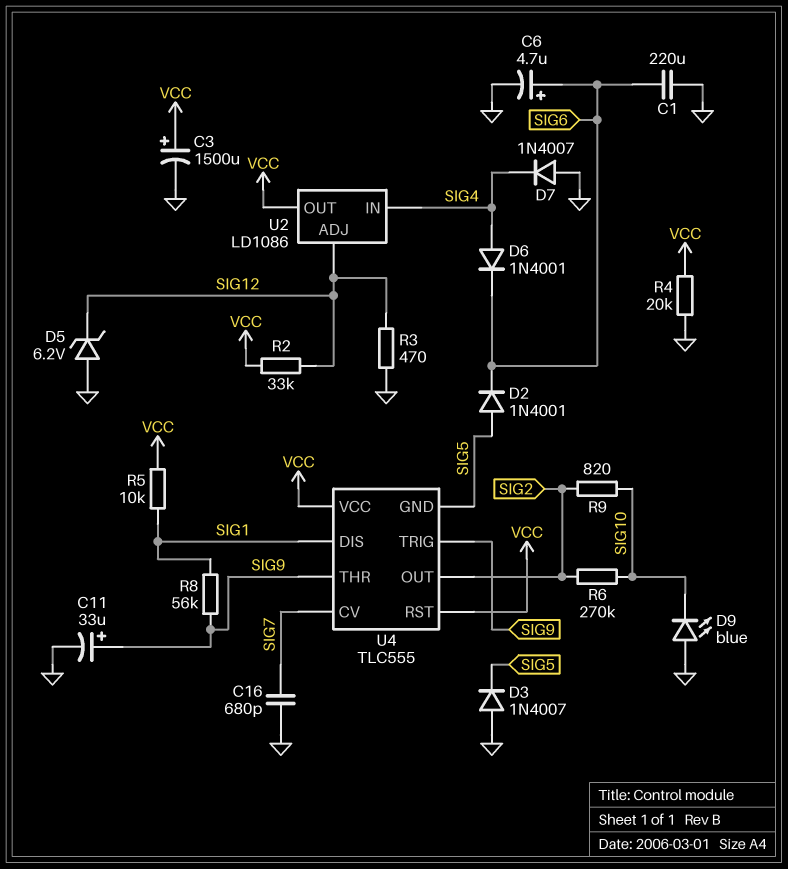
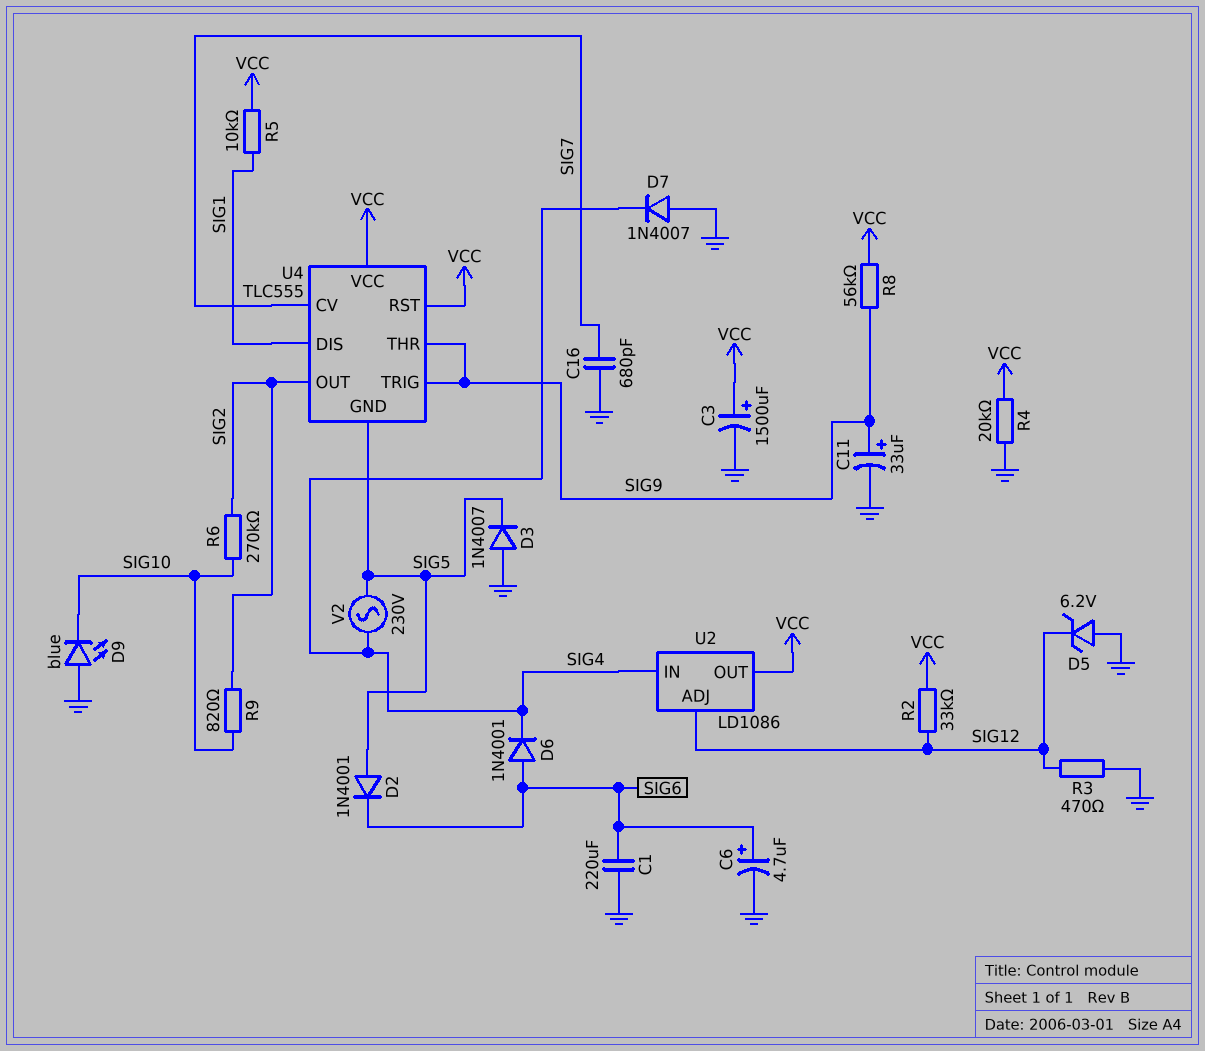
D6: diode 1N4001 (A SIG4, K SIG6) -> diode 1N4001 (A SIG6, K SIG4)
R8: 56k (SIG1, SIG9) -> 56k (SIG9, VCC)
V2: none -> AC 230V (SIG4, SIG5)

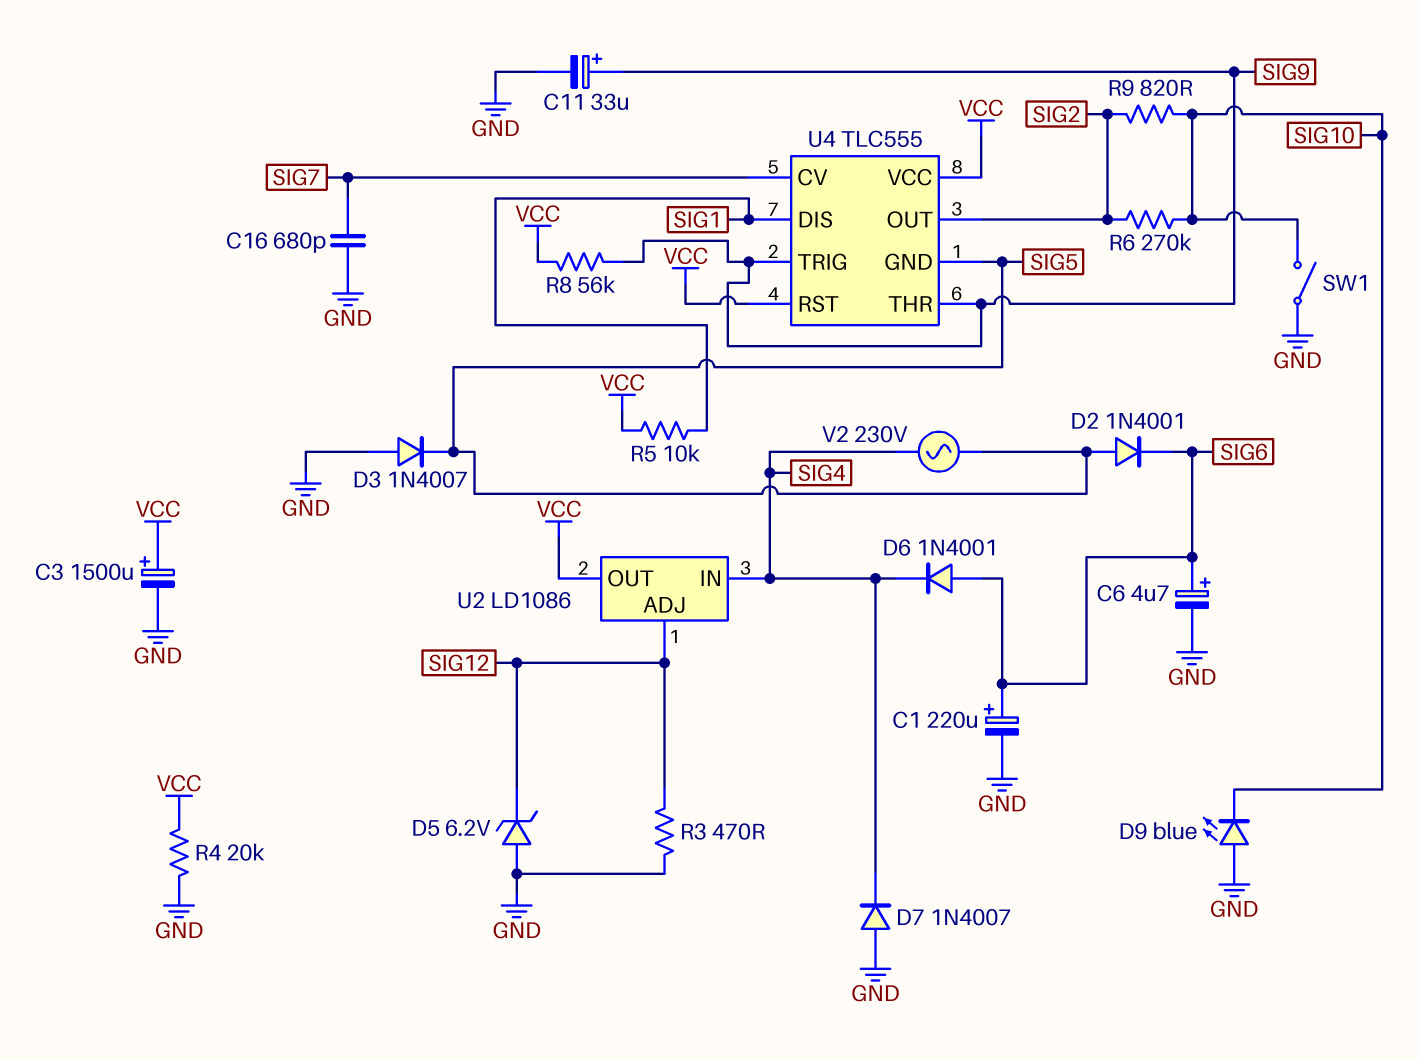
C1: 220uF (GND, SIG6) -> 220uF (plus SIG6, minus GND)
R2: 33k (SIG12, VCC) -> none
SW1: none -> switch (GND, SIG10)

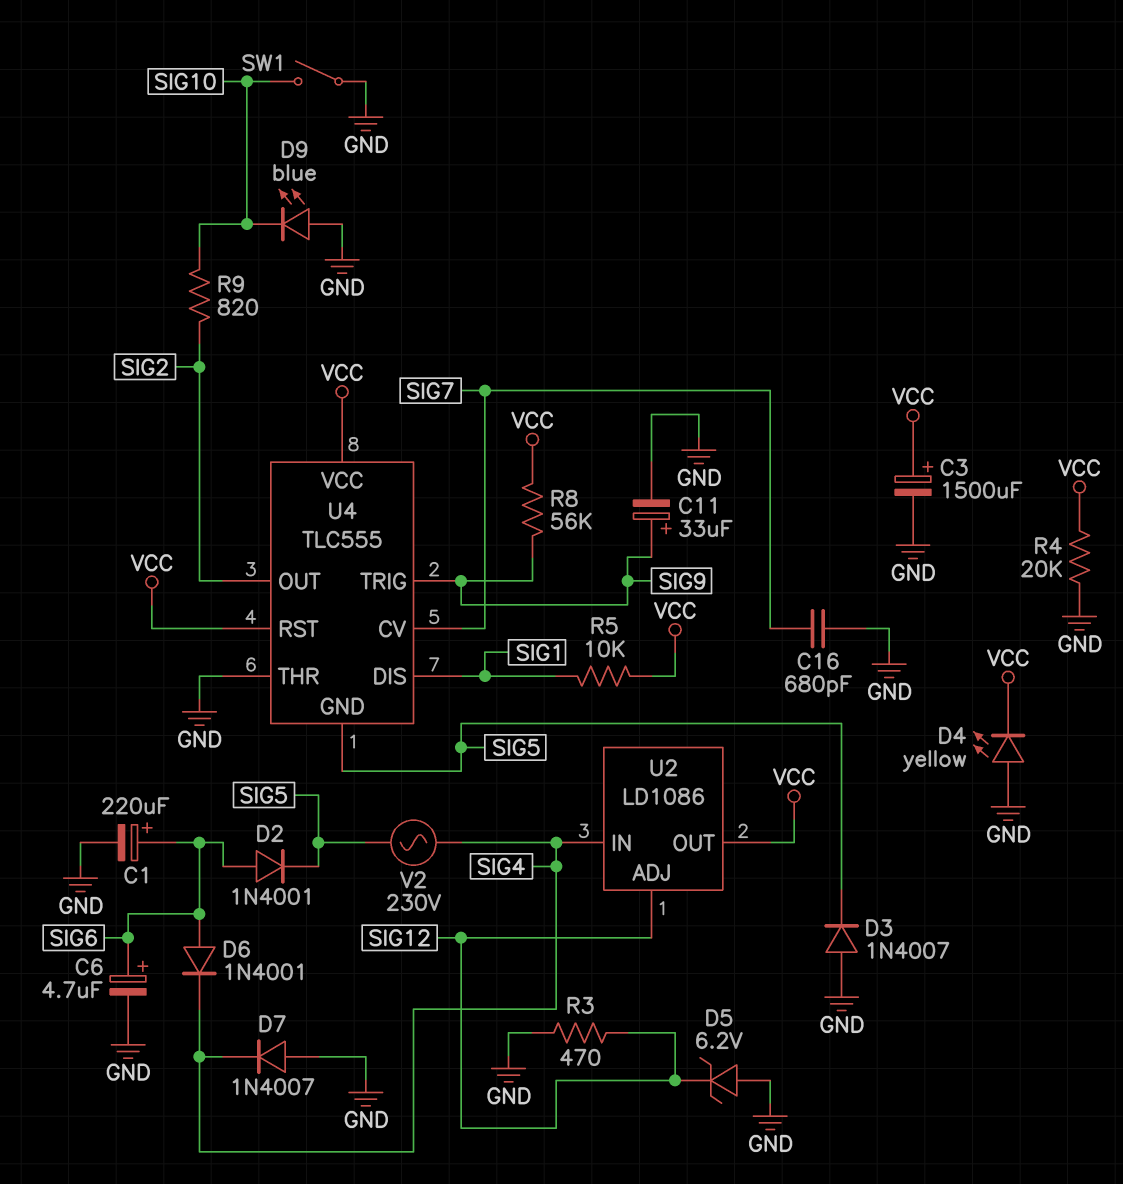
D2: diode 1N4001 (A SIG5, K SIG6) -> diode 1N4001 (A SIG6, K SIG5)
D4: none -> LED yellow (A GND, K VCC)
R6: 270k (SIG2, SIG10) -> none
U4 pin THR: SIG9 -> GND

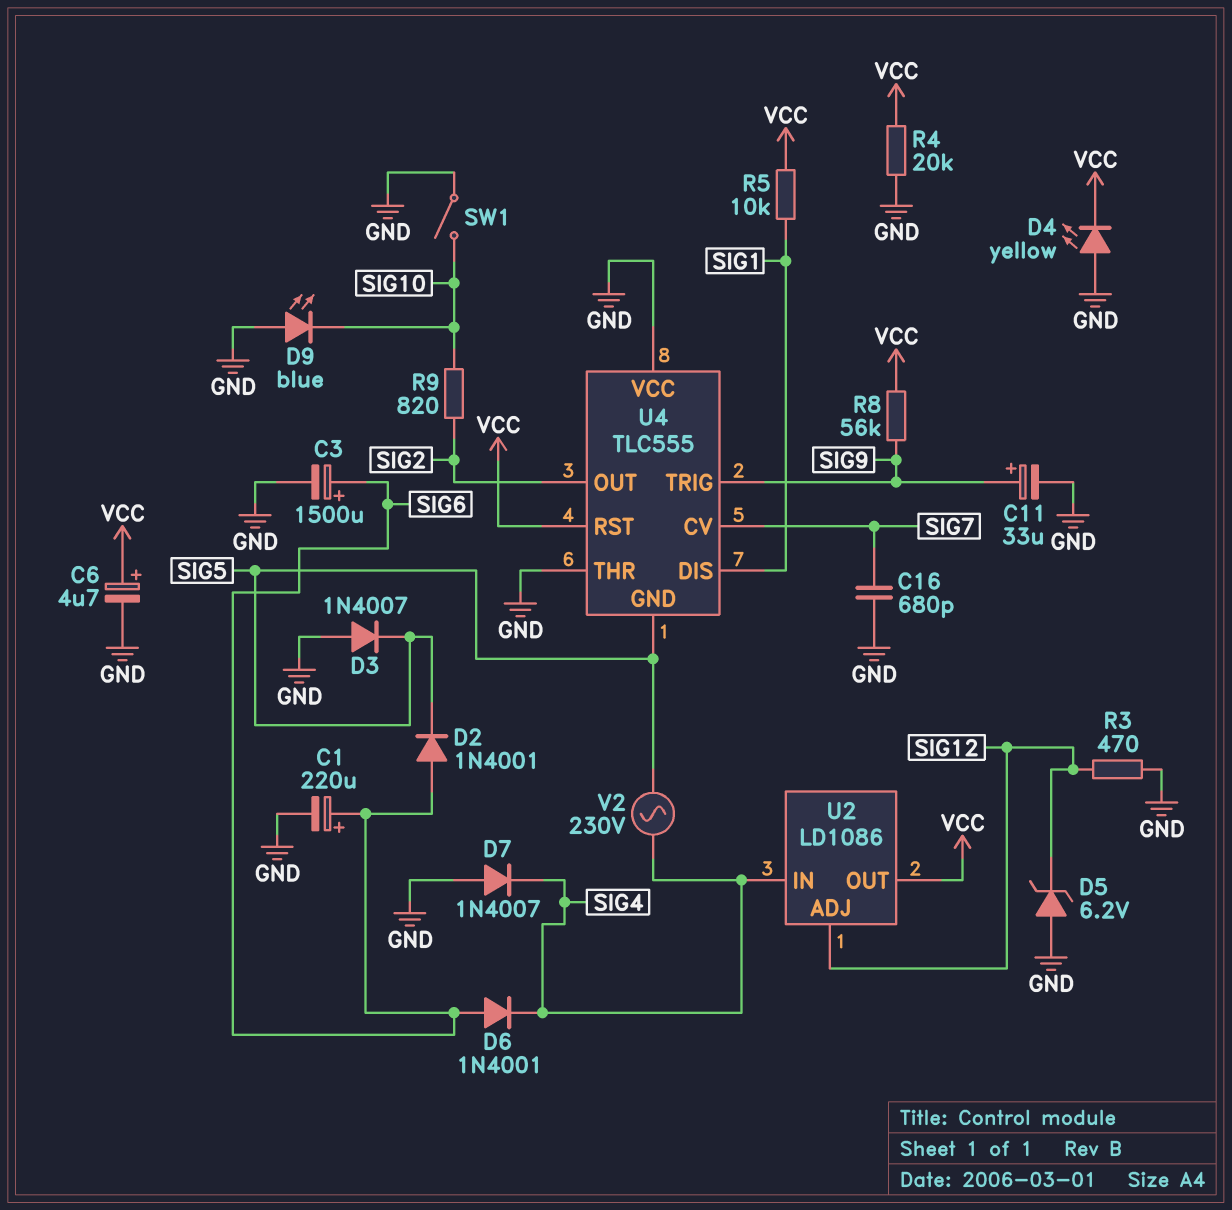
C3: 1500uF (plus VCC, minus GND) -> 1500uF (plus SIG6, minus GND)
C6: 4.7uF (plus SIG6, minus GND) -> 4.7uF (plus VCC, minus GND)
U4 pin VCC: VCC -> GND

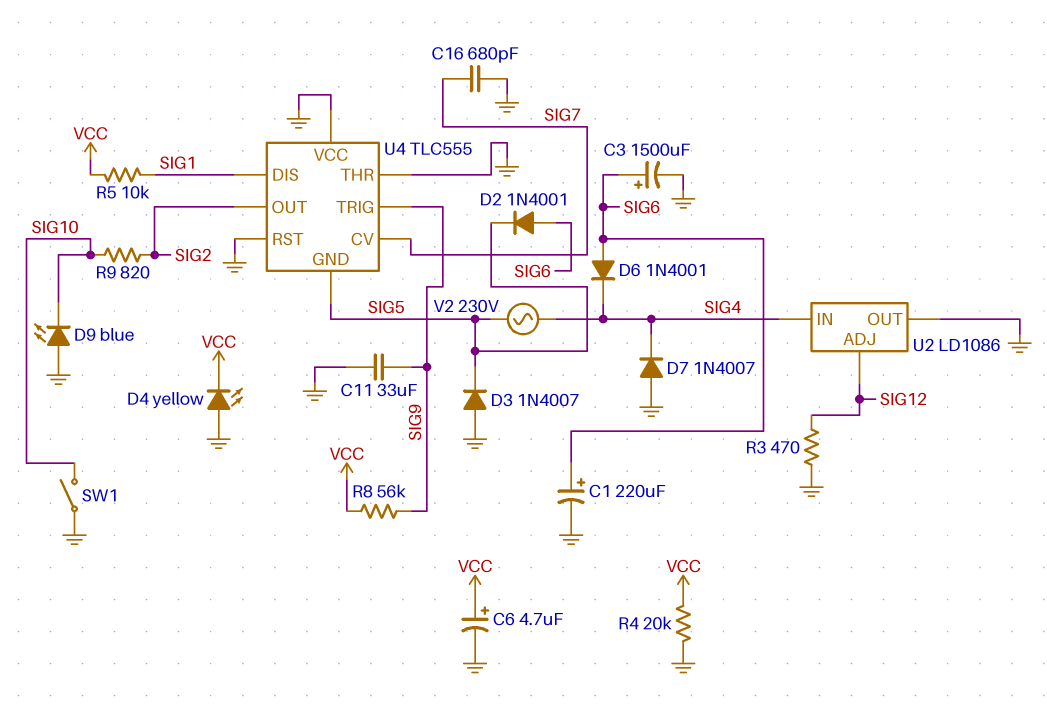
C11: 33uF (plus SIG9, minus GND) -> 33uF (GND, SIG9)
D5: zener 6.2V (A GND, K SIG12) -> none
U2 pin OUT: VCC -> GND
U4 pin RST: VCC -> GND

